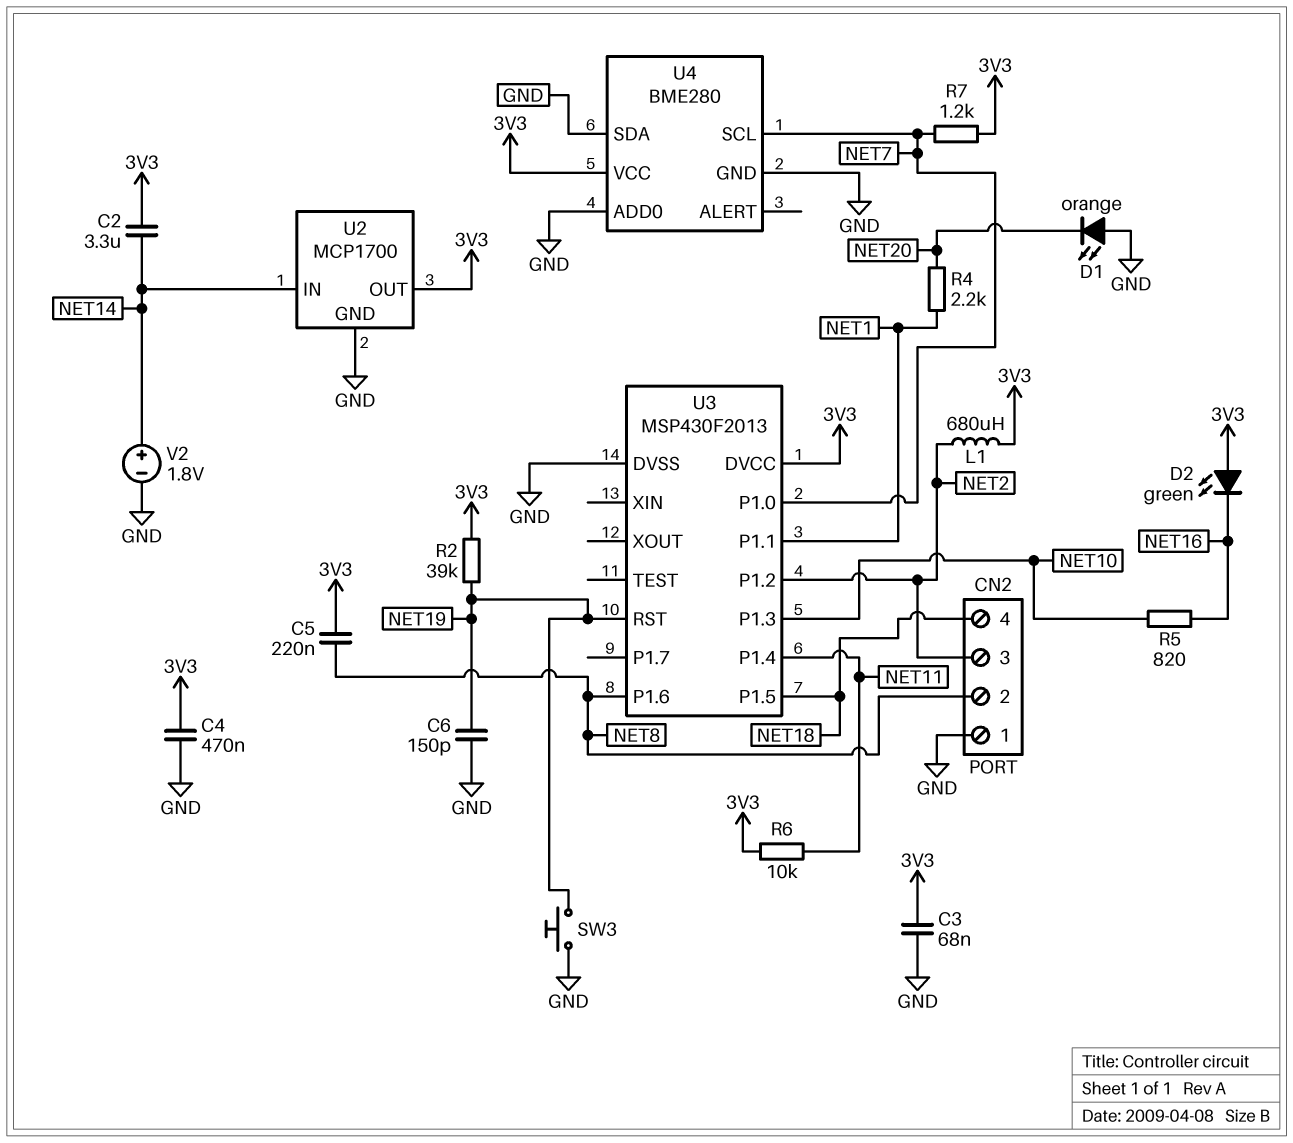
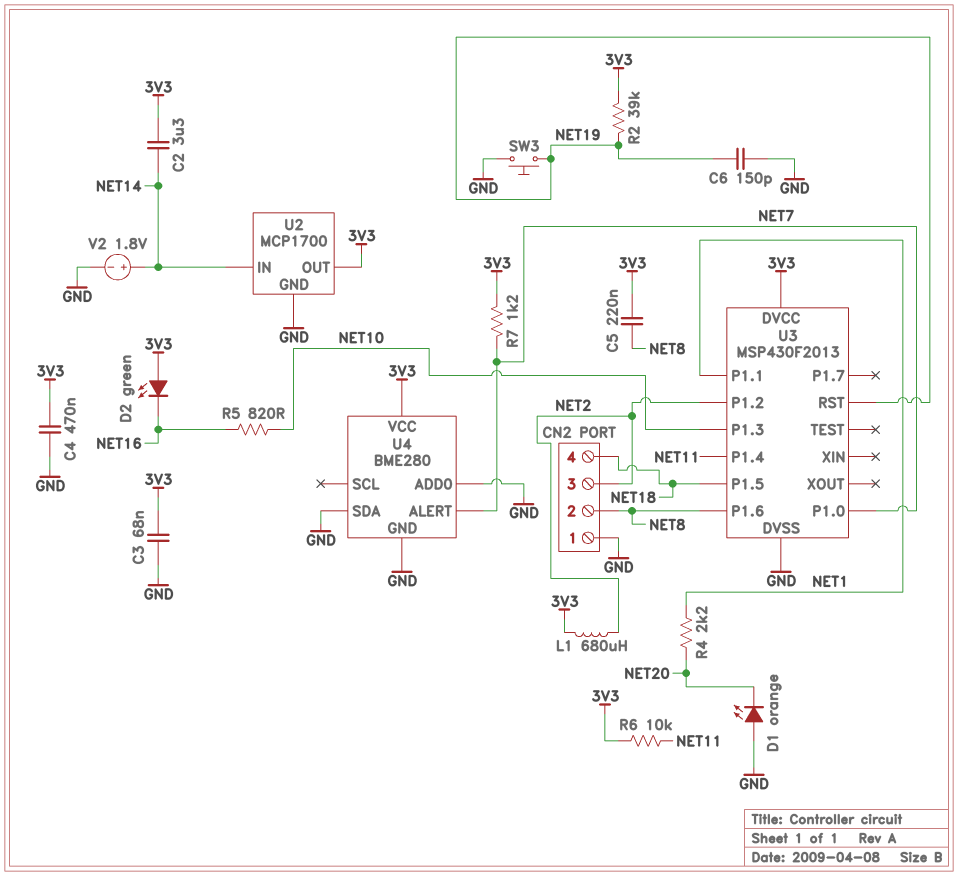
U4 pin ALERT: none -> NET7
U4 pin SCL: NET7 -> none

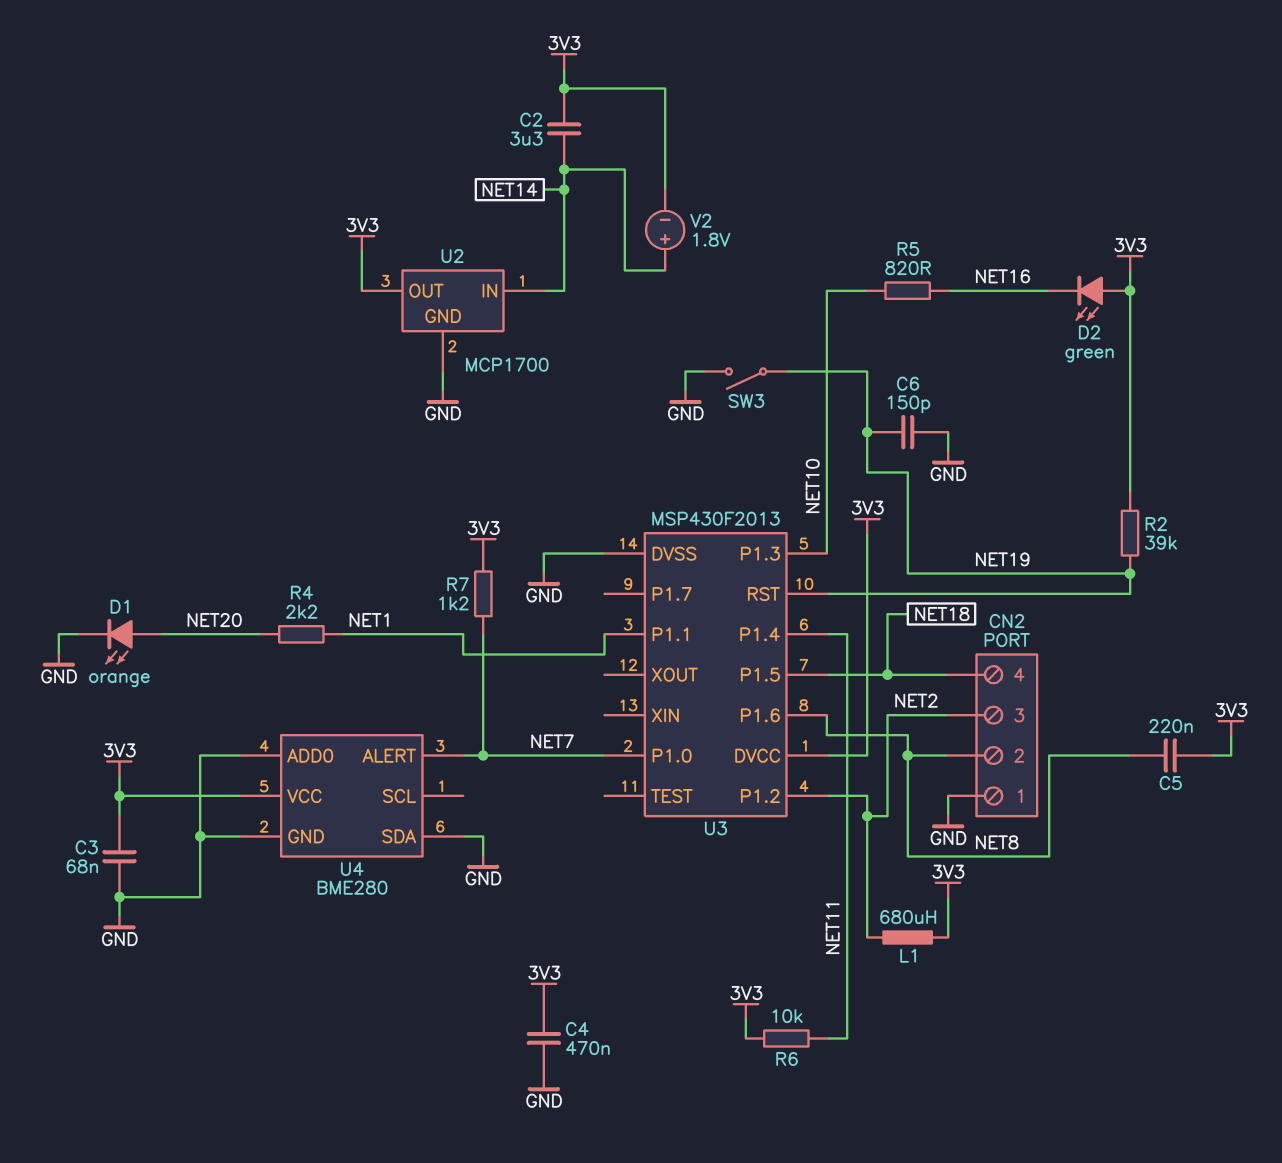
D1: LED orange (A GND, K NET20) -> LED orange (A NET20, K GND)
SW3: button (GND, NET19) -> switch (GND, NET19)
V2: 1.8V (plus NET14, minus GND) -> 1.8V (plus NET14, minus 3V3)

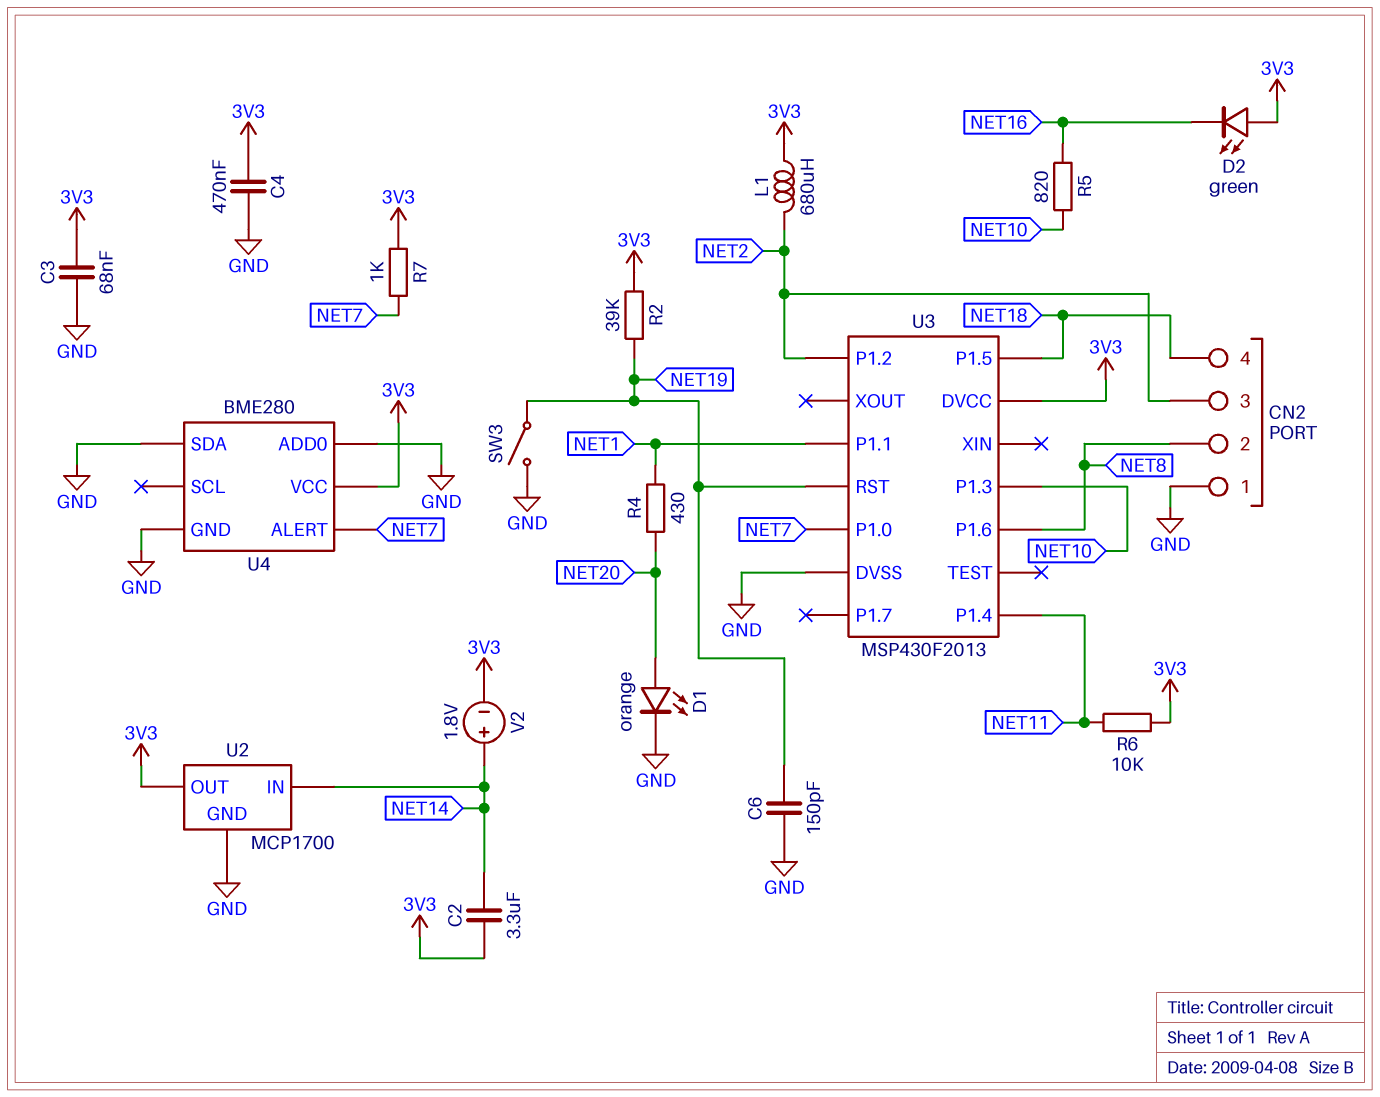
C5: 220nF (3V3, NET8) -> none
R4: 2.2k (NET1, NET20) -> 430 (NET1, NET20)
R7: 1.2k (3V3, NET7) -> 1k (3V3, NET7)

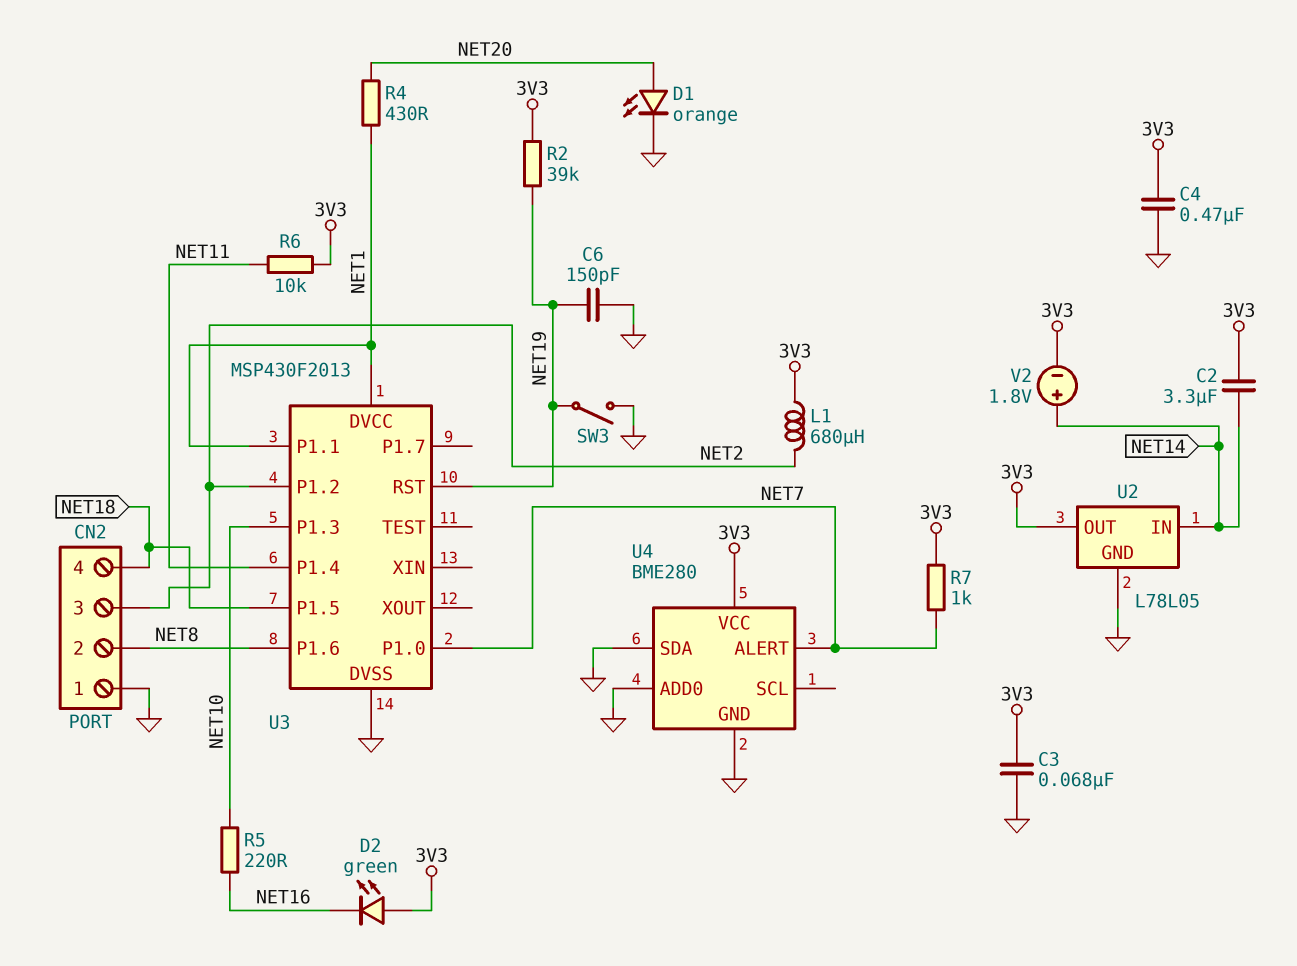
R5: 820 (NET10, NET16) -> 220 (NET10, NET16)
U2: MCP1700 -> L78L05
U3 pin DVCC: 3V3 -> NET1

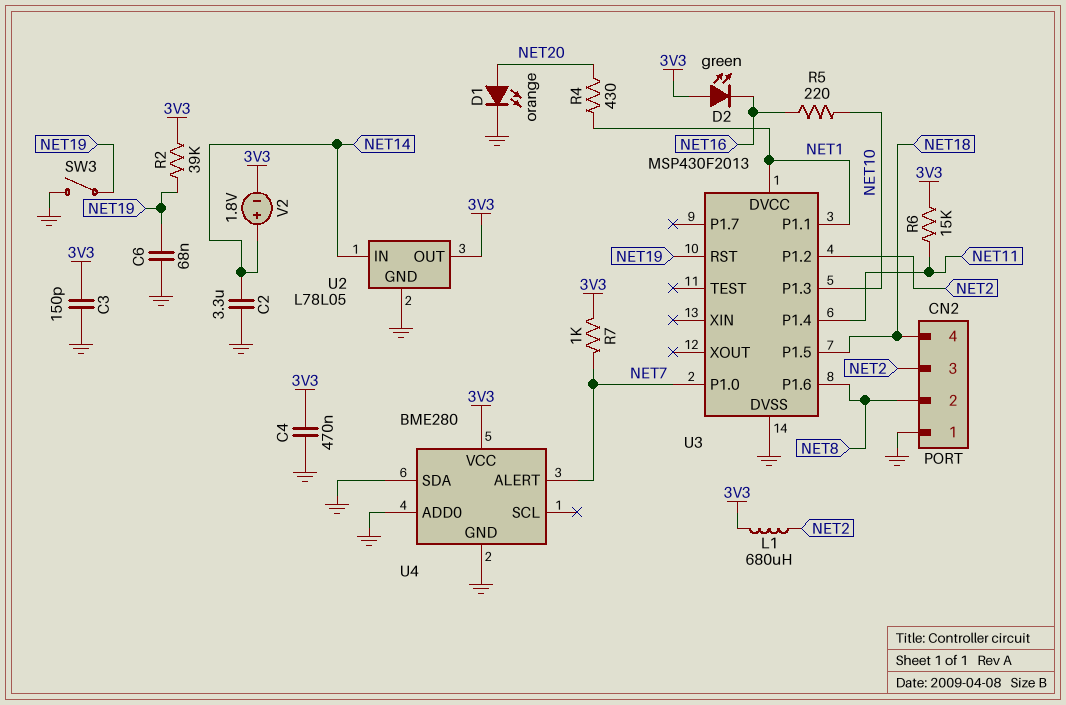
C2: 3.3uF (3V3, NET14) -> 3.3uF (GND, NET14)
C3: 68nF (3V3, GND) -> 150pF (3V3, GND)
C6: 150pF (GND, NET19) -> 68nF (GND, NET19)
R6: 10k (3V3, NET11) -> 15k (3V3, NET11)

